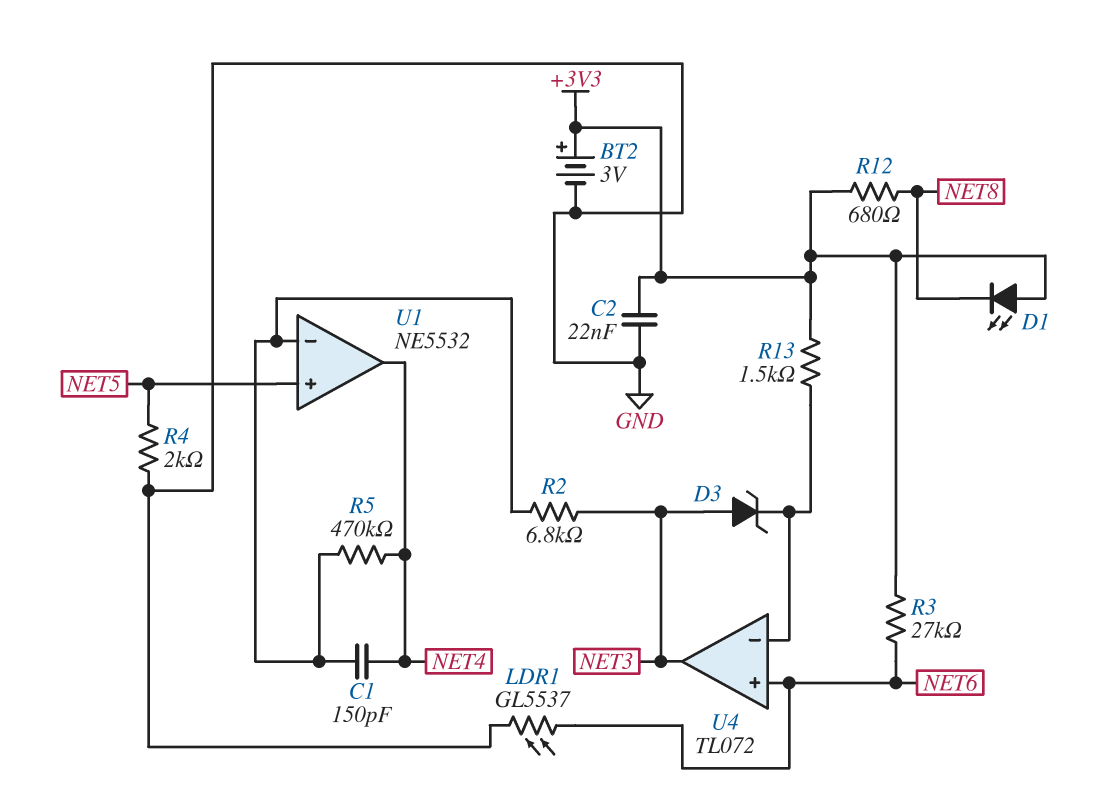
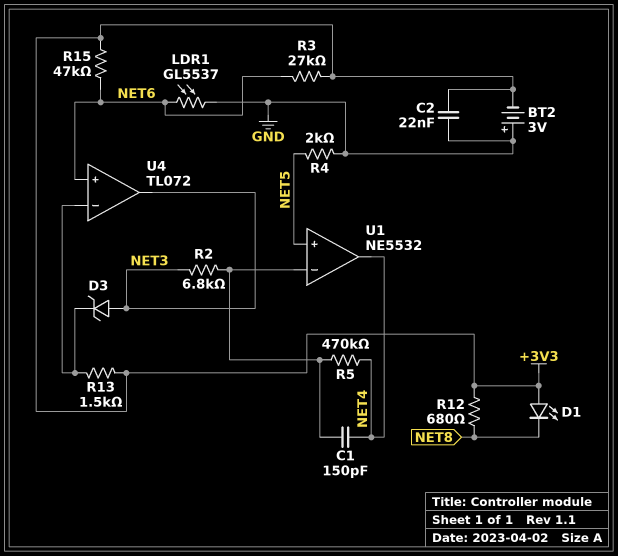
BT2: 3V (plus +3V3, minus GND) -> 3V (plus GND, minus +3V3)
R15: none -> 47k (+3V3, NET6)

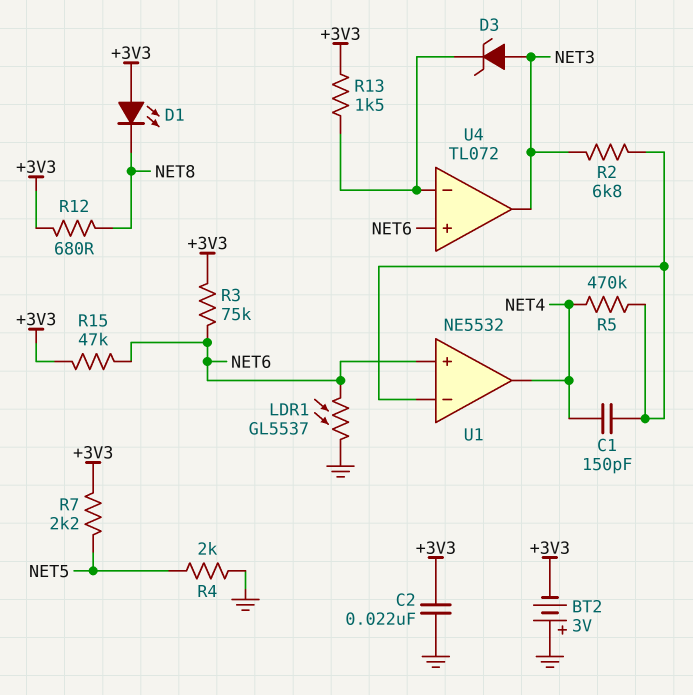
R3: 27k (+3V3, NET6) -> 75k (+3V3, NET6)
R7: none -> 2.2k (+3V3, NET5)
U1 pin in+: NET5 -> NET6

